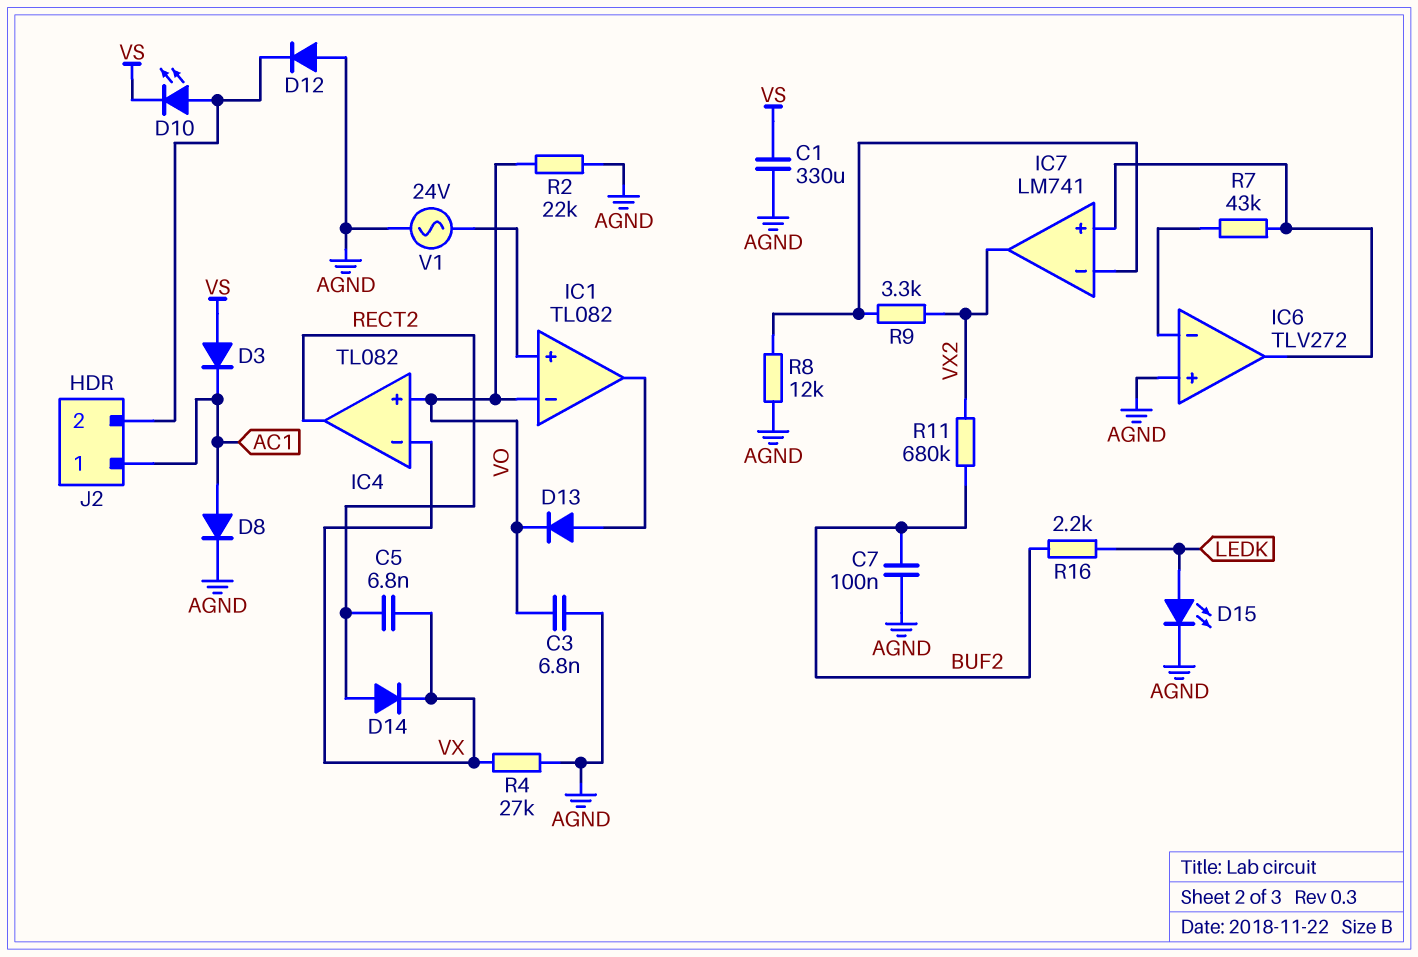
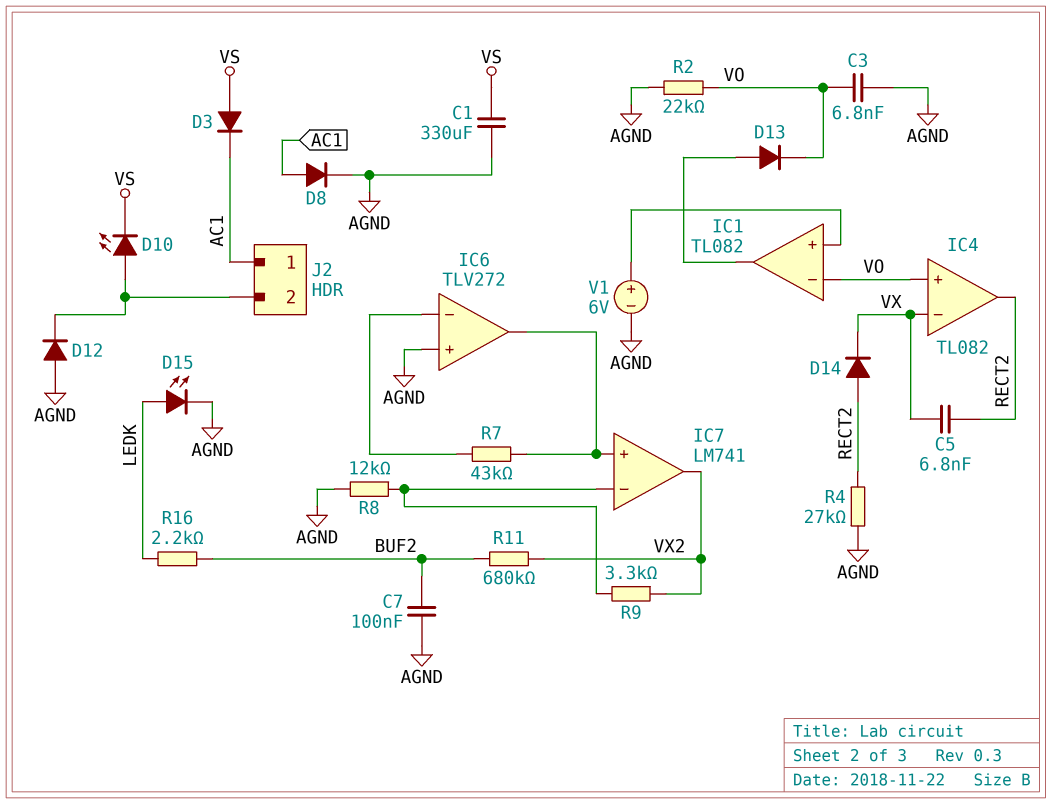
R4: 27k (AGND, VX) -> 27k (AGND, RECT2)
V1: AC 24V (AGND, IC1/in+) -> 6V (plus IC1/in+, minus AGND)

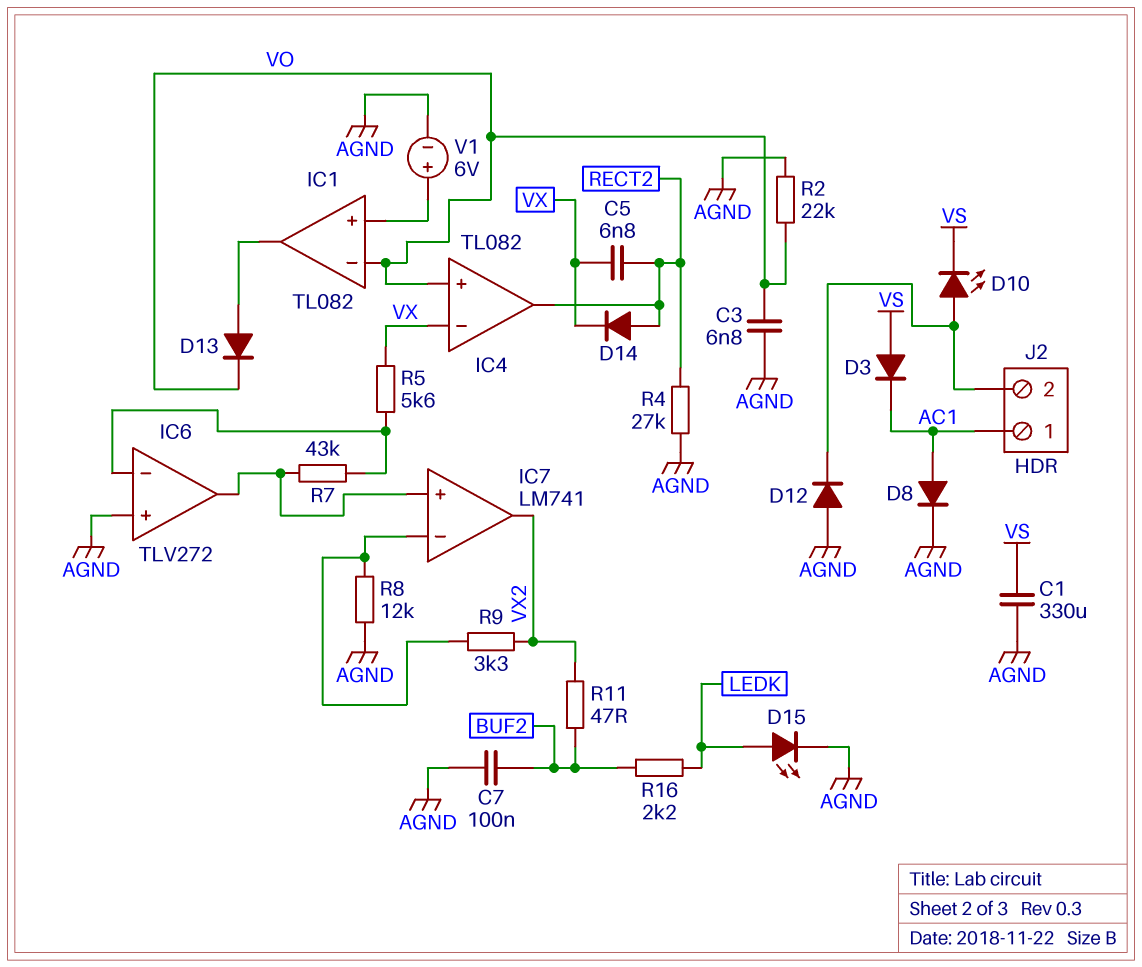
R5: none -> 5.6k (IC6/in-, VX)
R11: 680k (BUF2, VX2) -> 47 (BUF2, VX2)

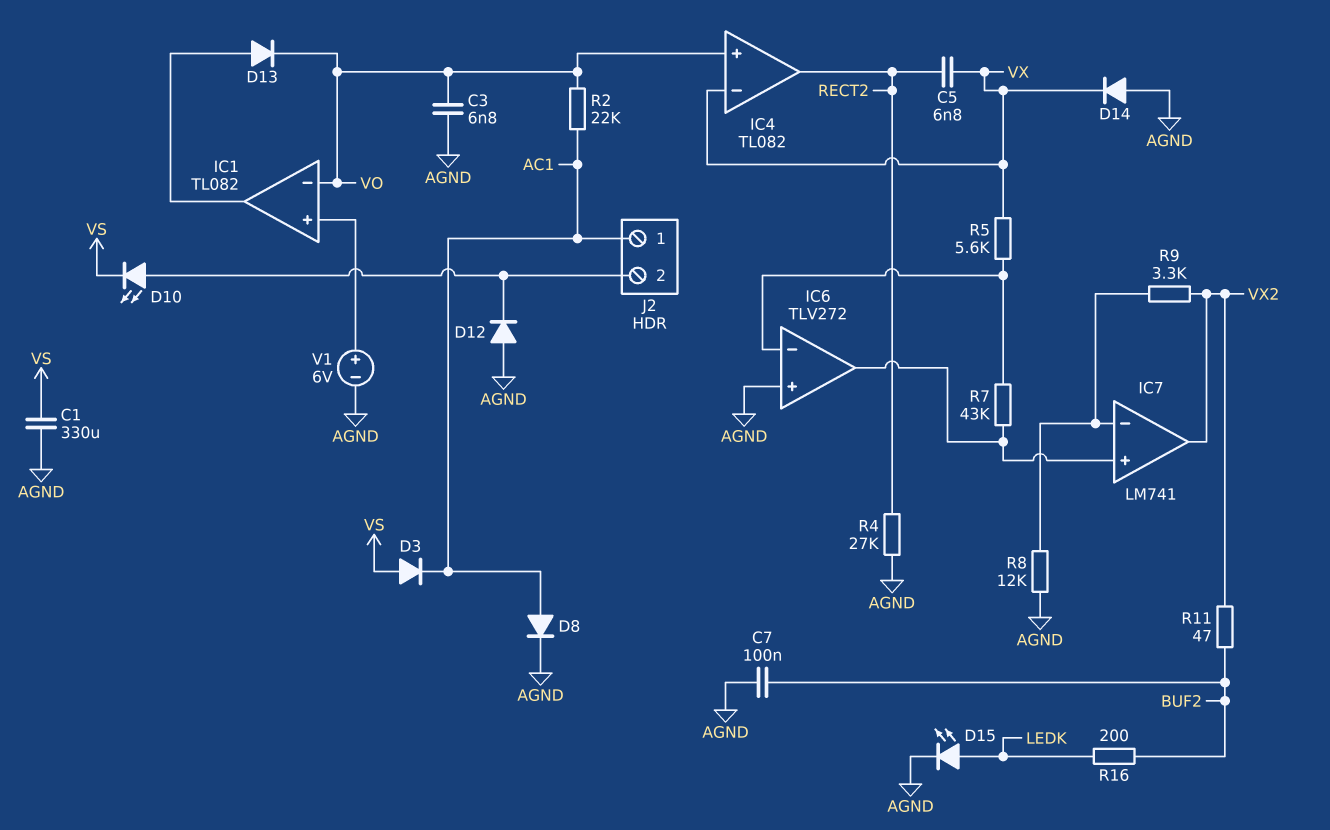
D14: diode (A RECT2, K VX) -> diode (A AGND, K VX)
R2: 22k (AGND, VO) -> 22k (AC1, VO)
R16: 2.2k (BUF2, LEDK) -> 200 (BUF2, LEDK)

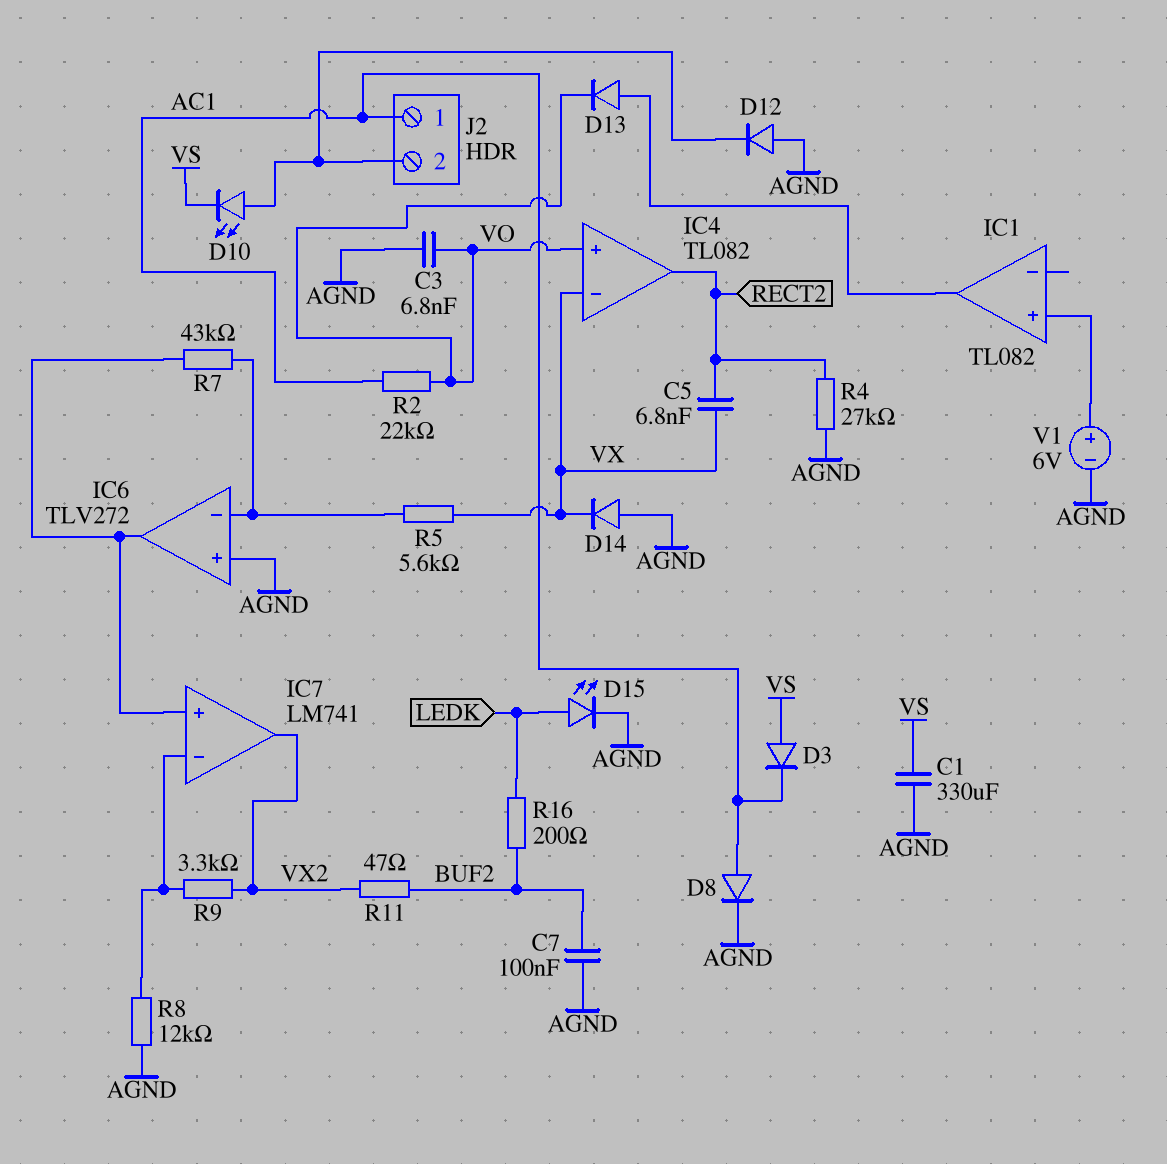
IC1 pin in-: VO -> none

